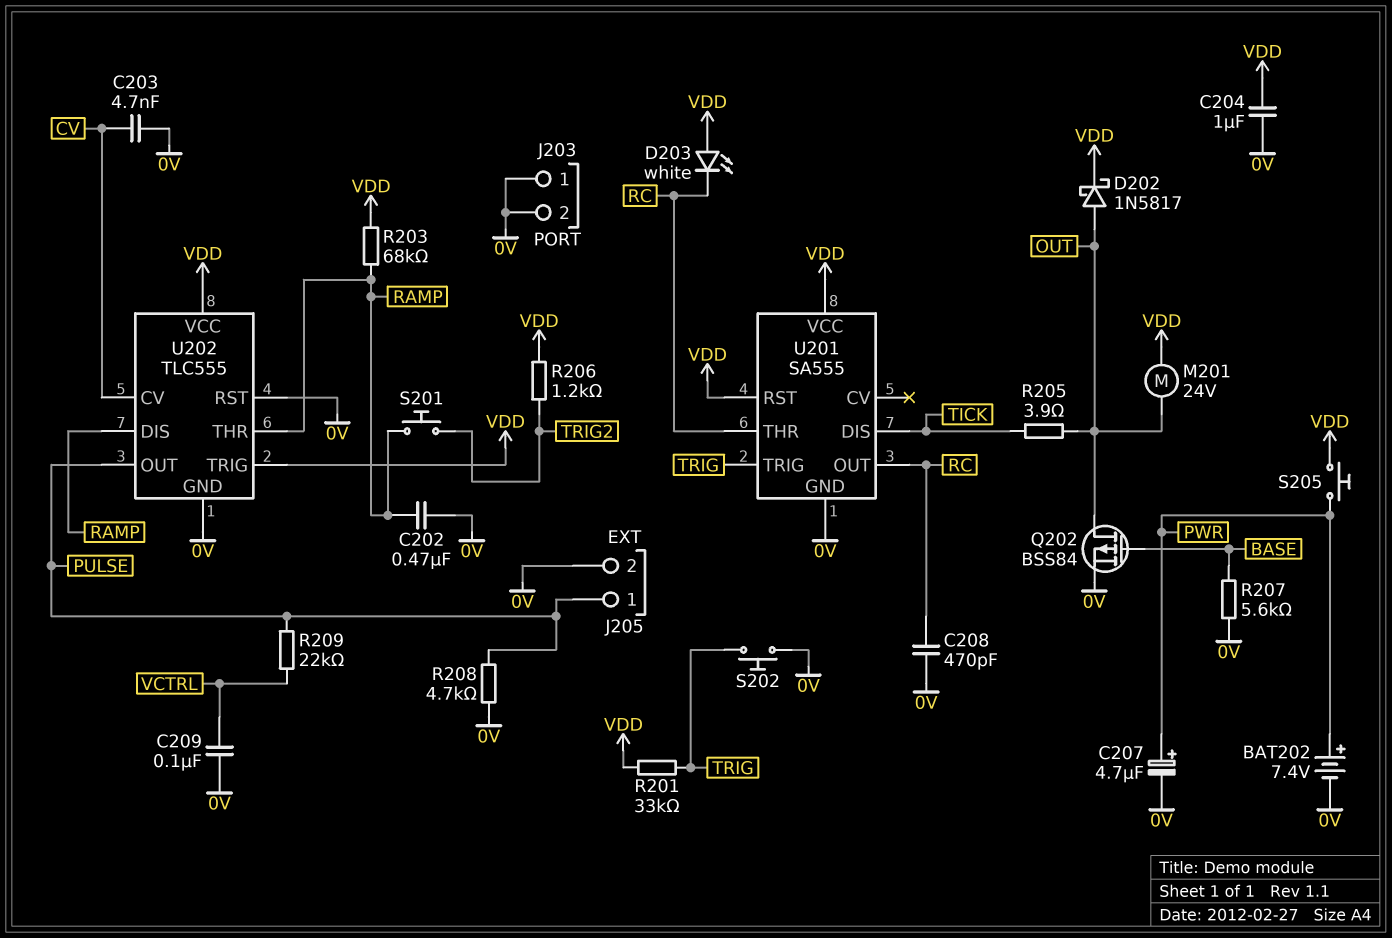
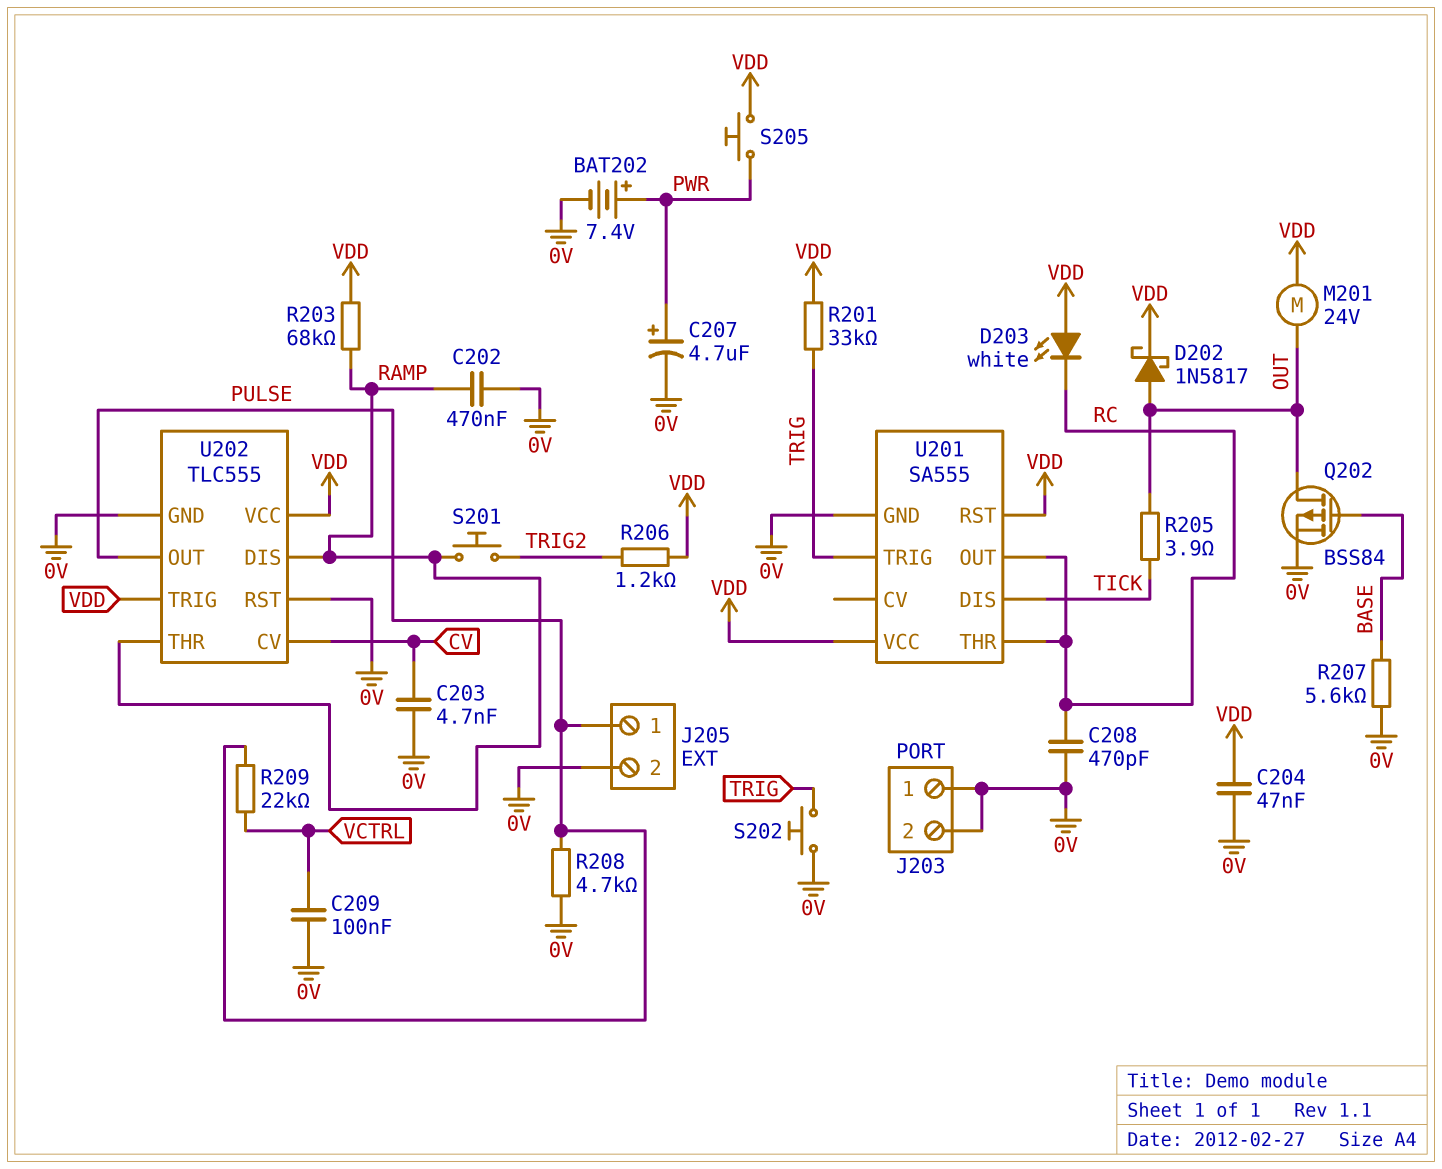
C204: 1uF (0V, VDD) -> 47nF (0V, VDD)

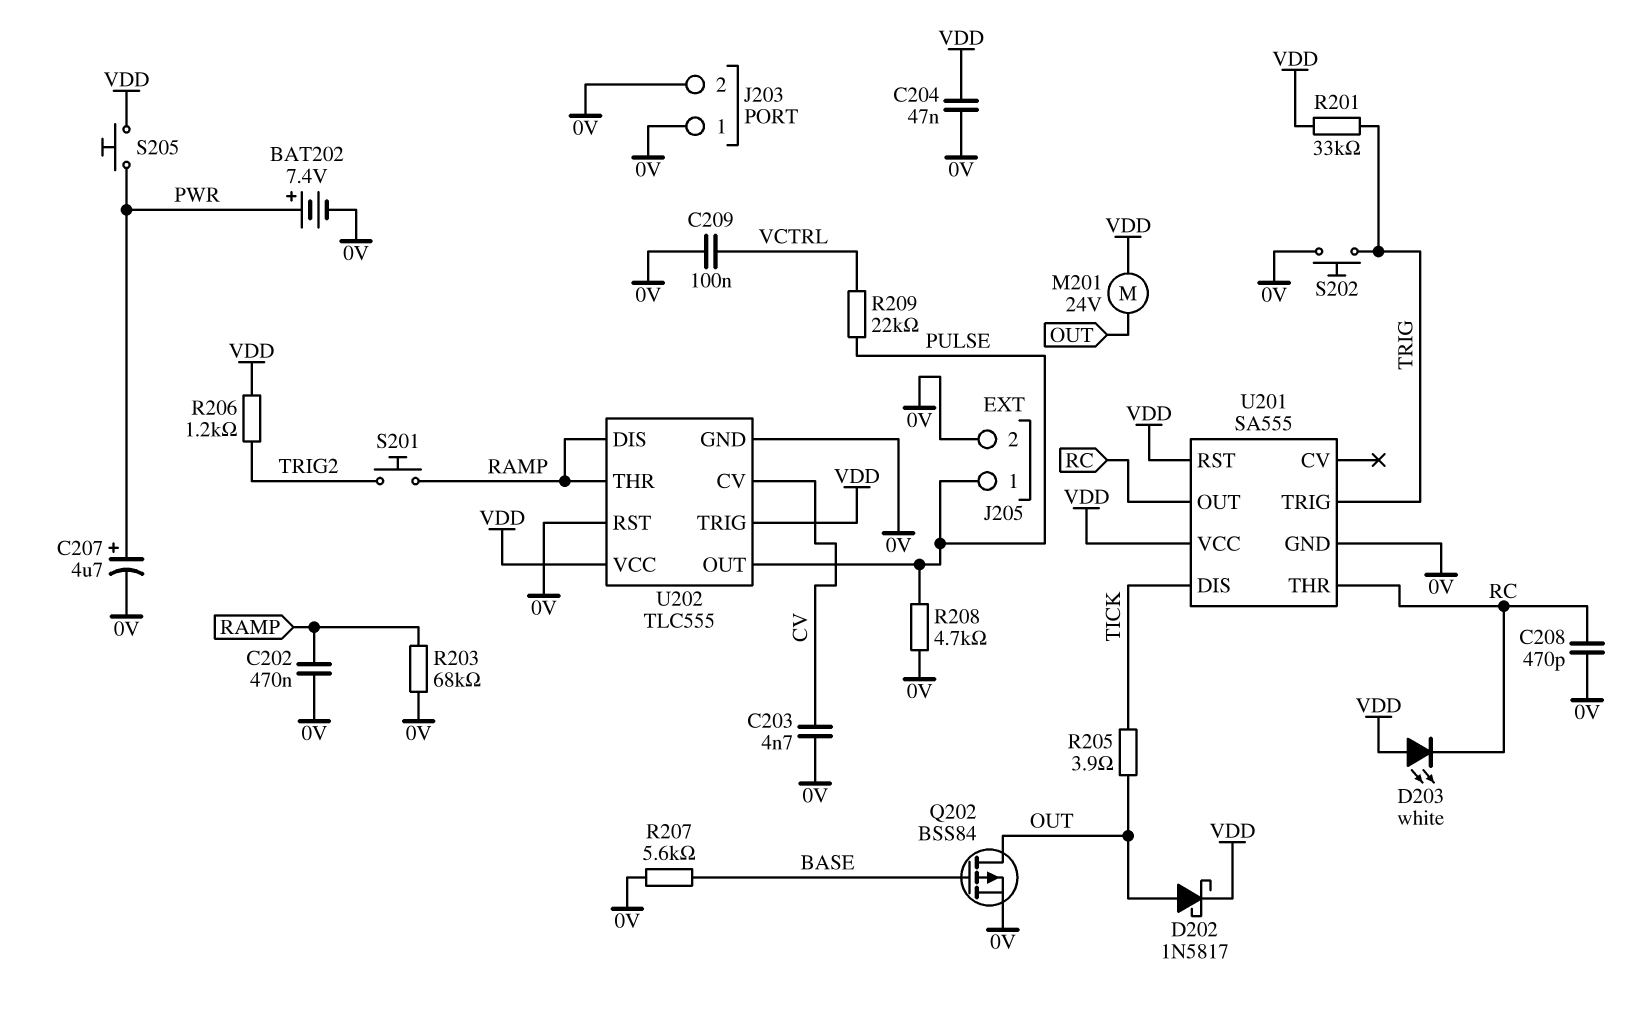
R203: 68k (RAMP, VDD) -> 68k (0V, RAMP)

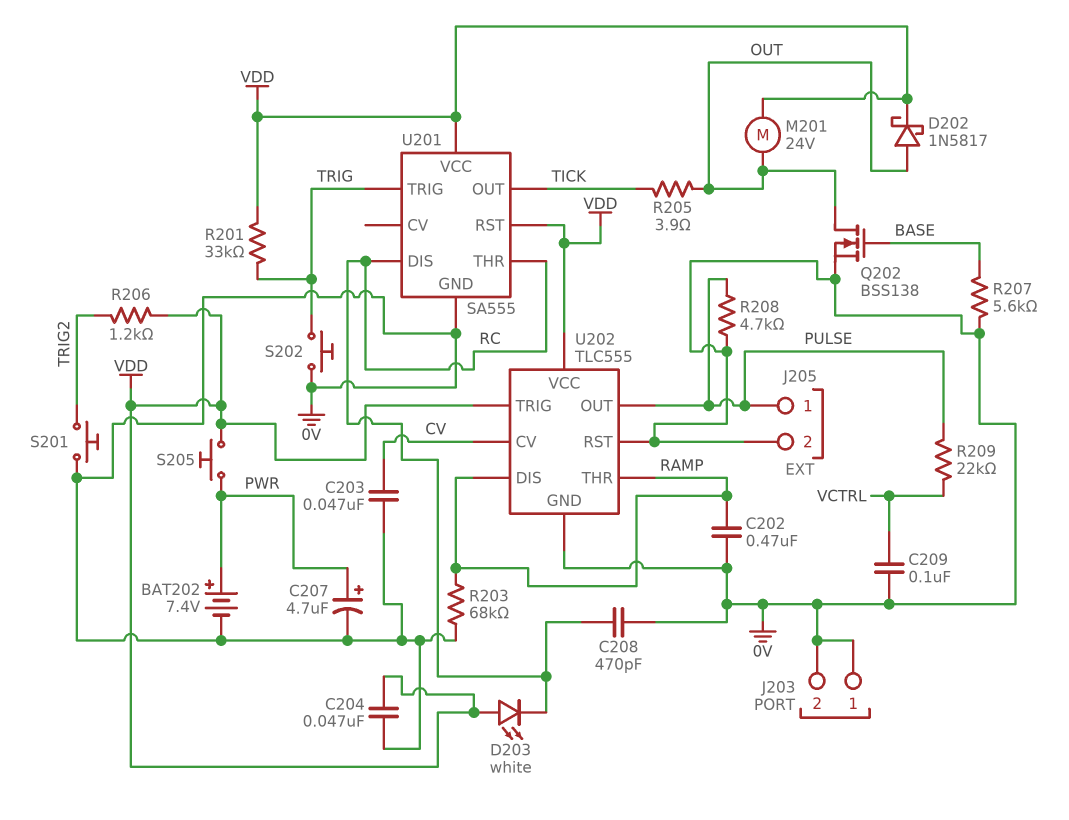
C203: 4.7nF (0V, CV) -> 47nF (0V, CV)
Q202: PMOS BSS84 (G BASE, D OUT, S 0V) -> NMOS BSS138 (G BASE, D OUT, S 0V)
S201: button (RAMP, TRIG2) -> button (0V, TRIG2)
U201 pin DIS: TICK -> RC
U201 pin OUT: RC -> TICK

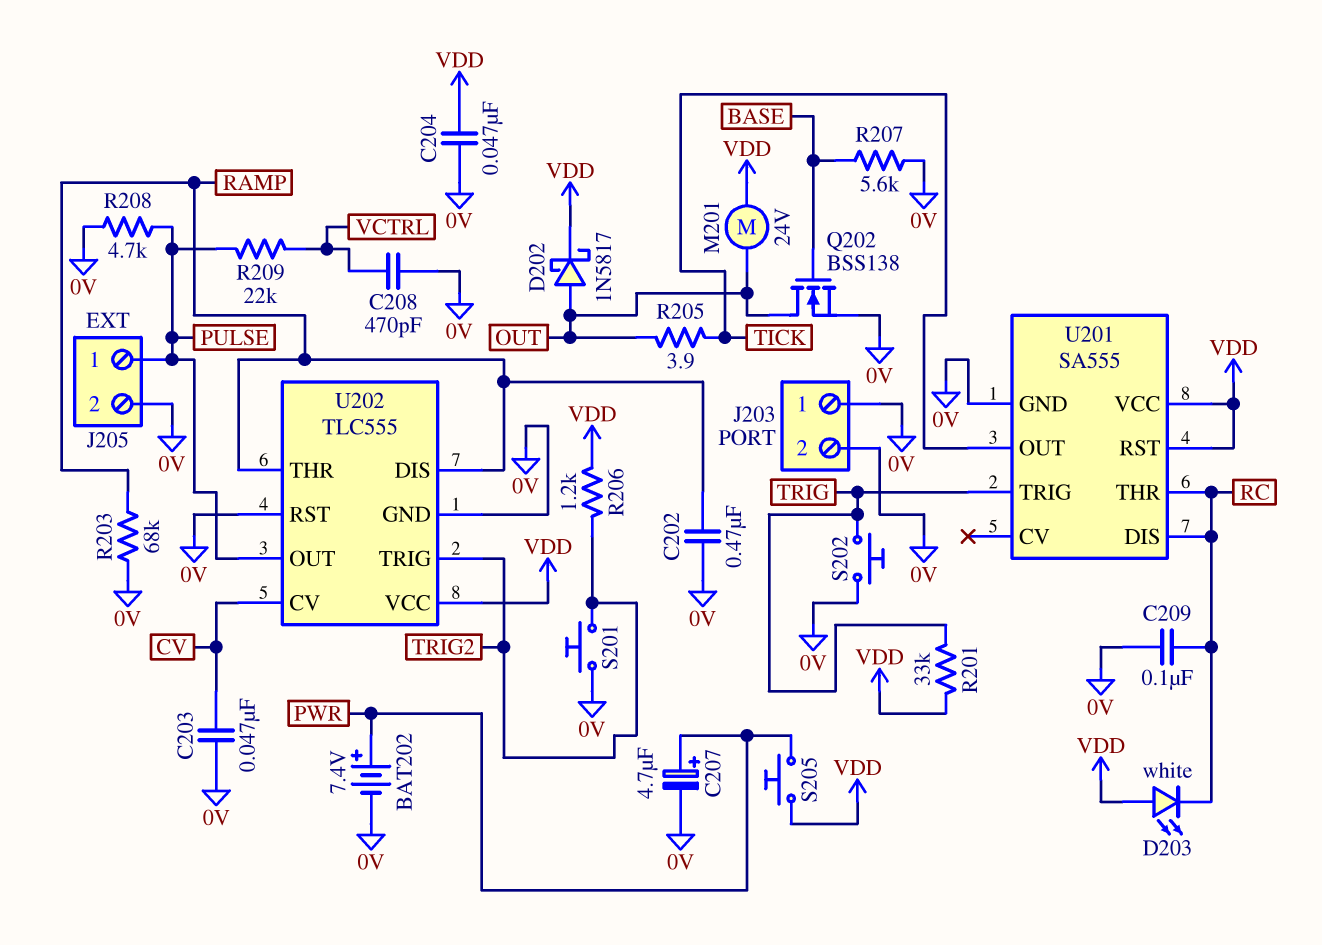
C208: 470pF (0V, RC) -> 470pF (0V, VCTRL)
C209: 100nF (0V, VCTRL) -> 100nF (0V, RC)
U202 pin TRIG: VDD -> TRIG2

